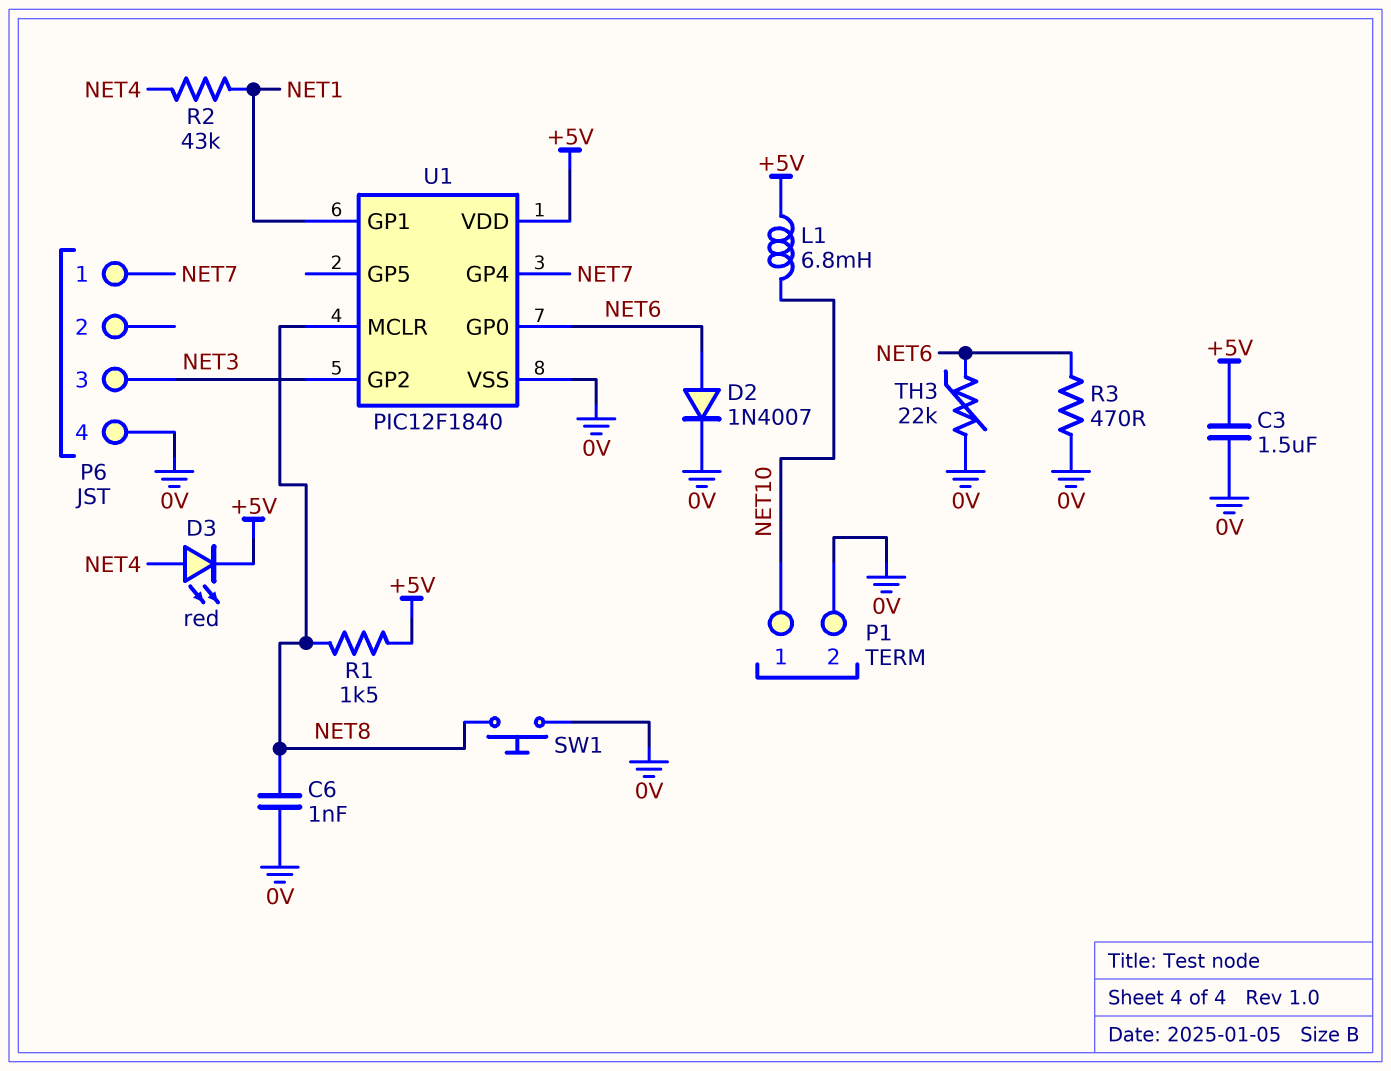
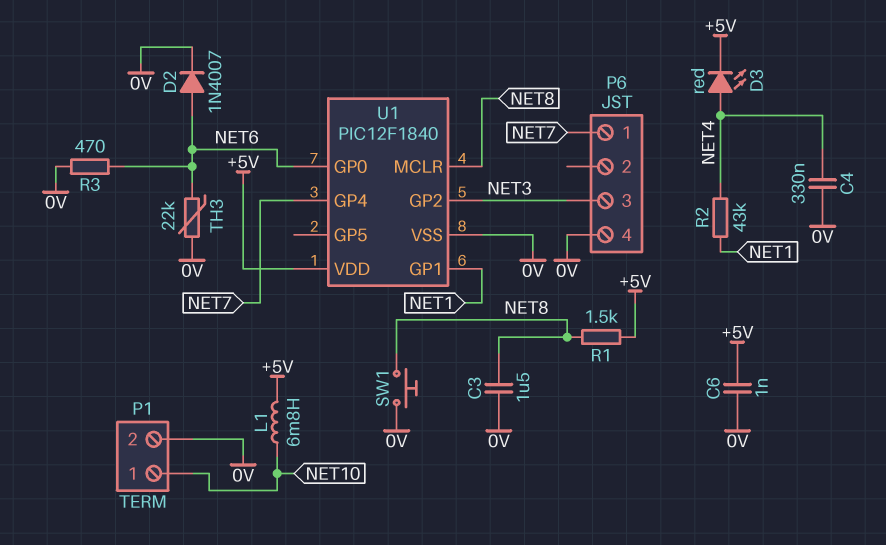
C3: 1.5uF (+5V, 0V) -> 1.5uF (0V, NET8)
C4: none -> 330nF (0V, NET4)
C6: 1nF (0V, NET8) -> 1nF (+5V, 0V)

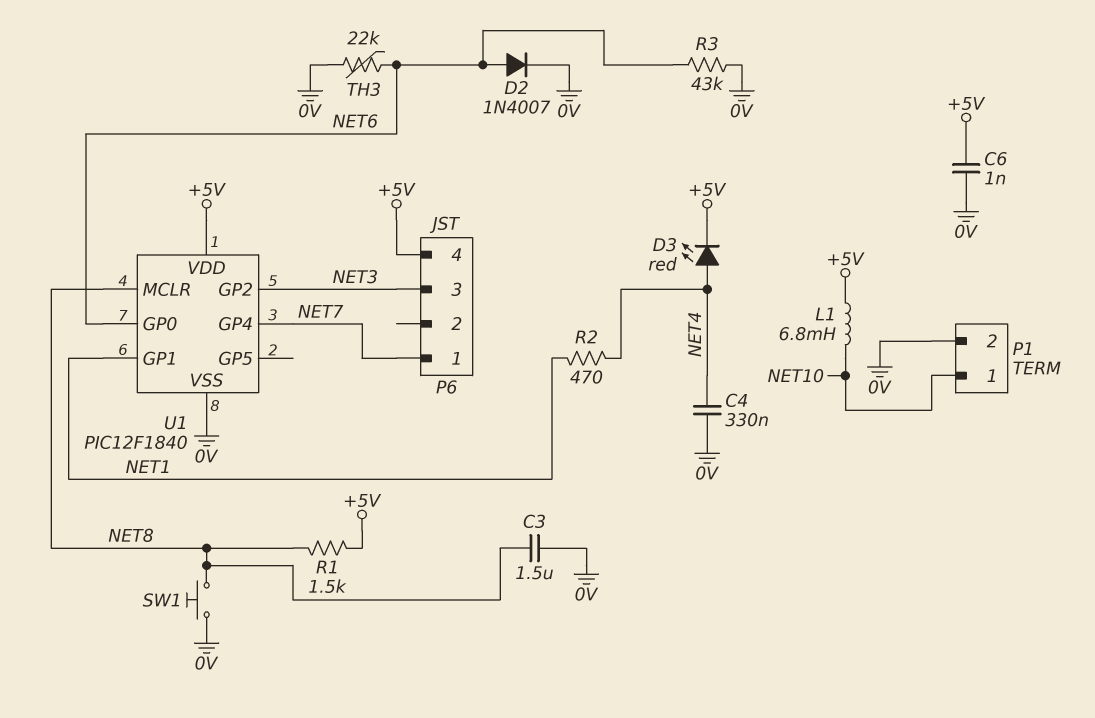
P6 pin 4: 0V -> +5V
R2: 43k (NET1, NET4) -> 470 (NET1, NET4)
R3: 470 (0V, NET6) -> 43k (0V, NET6)

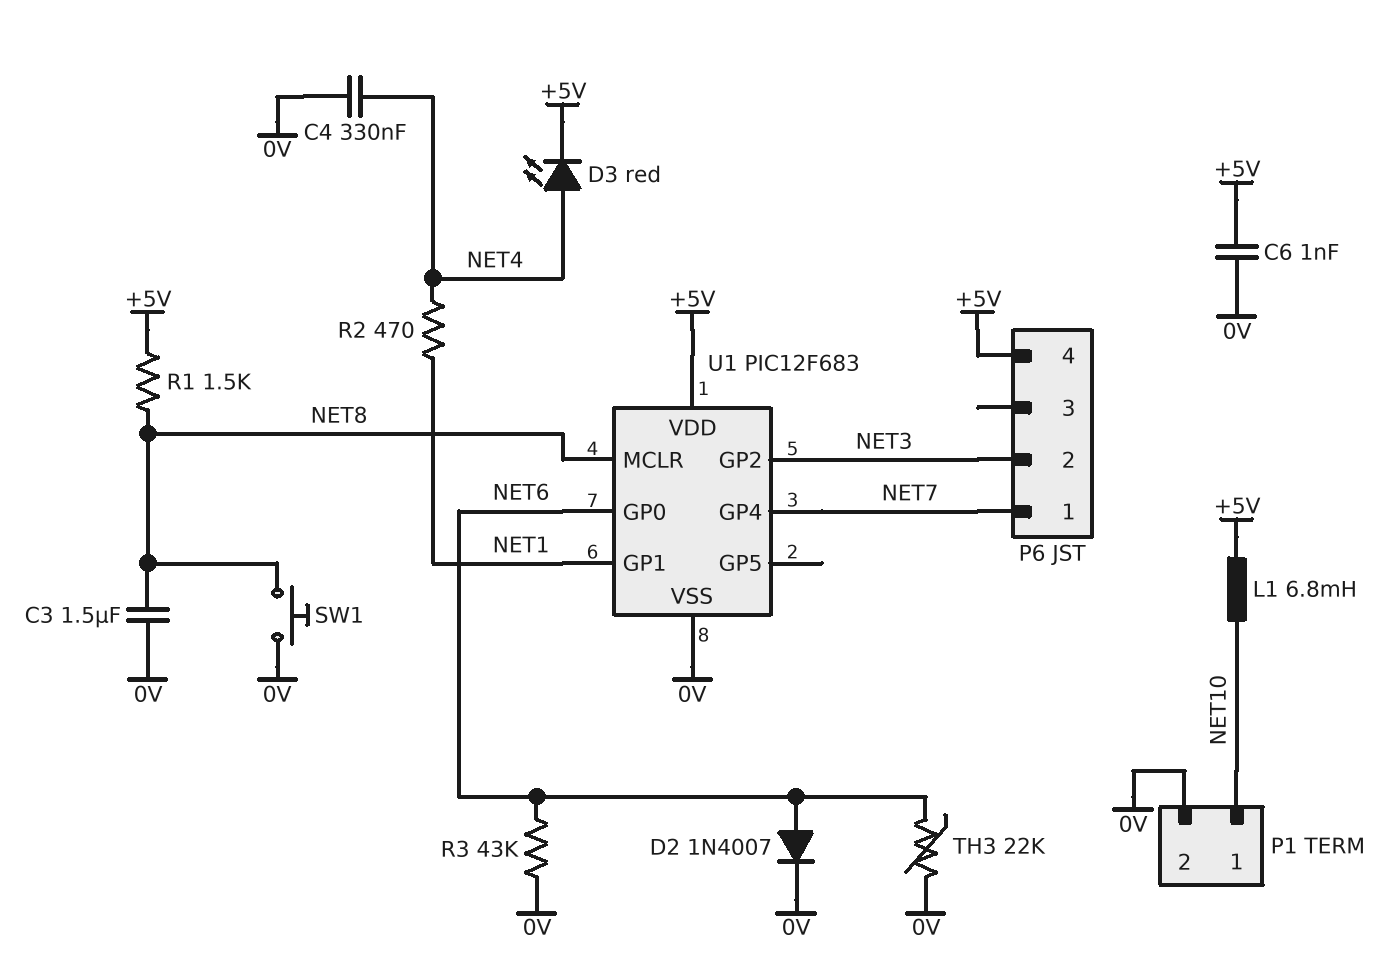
P6 pin 2: none -> NET3
P6 pin 3: NET3 -> none
U1: PIC12F1840 -> PIC12F683

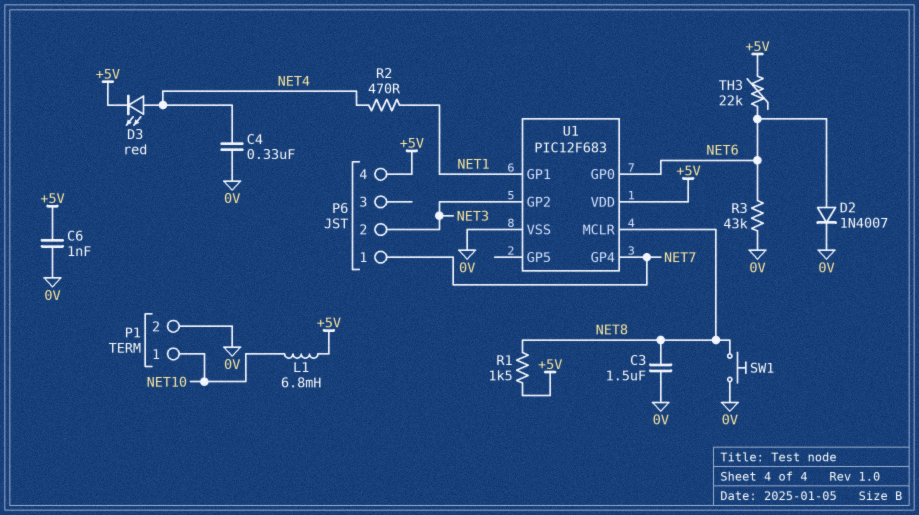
TH3: 22k (0V, NET6) -> 22k (+5V, NET6)

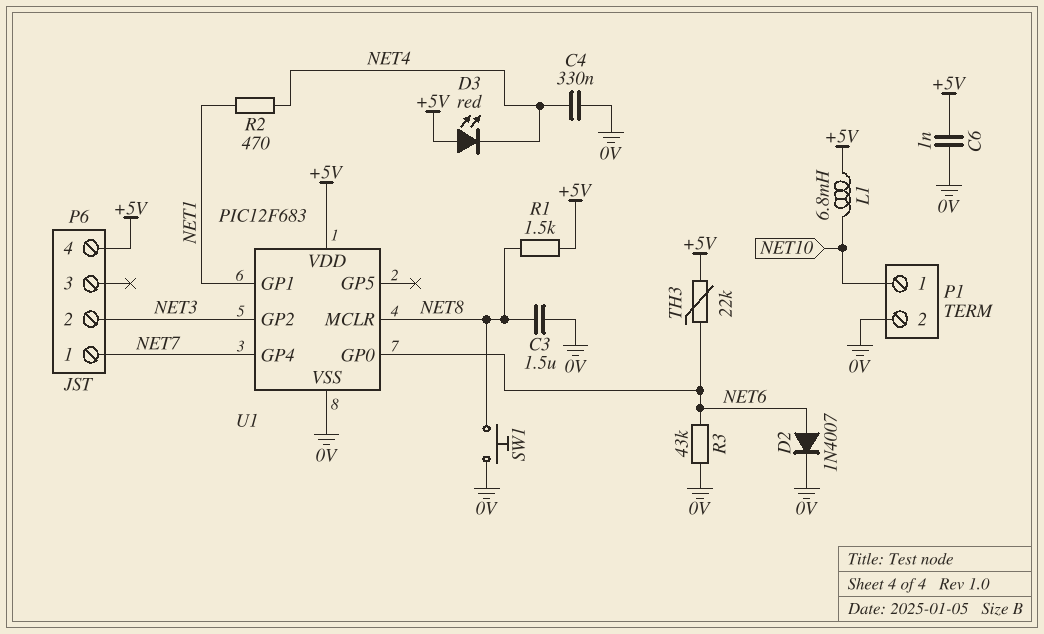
D3: LED red (A NET4, K +5V) -> LED red (A +5V, K NET4)

